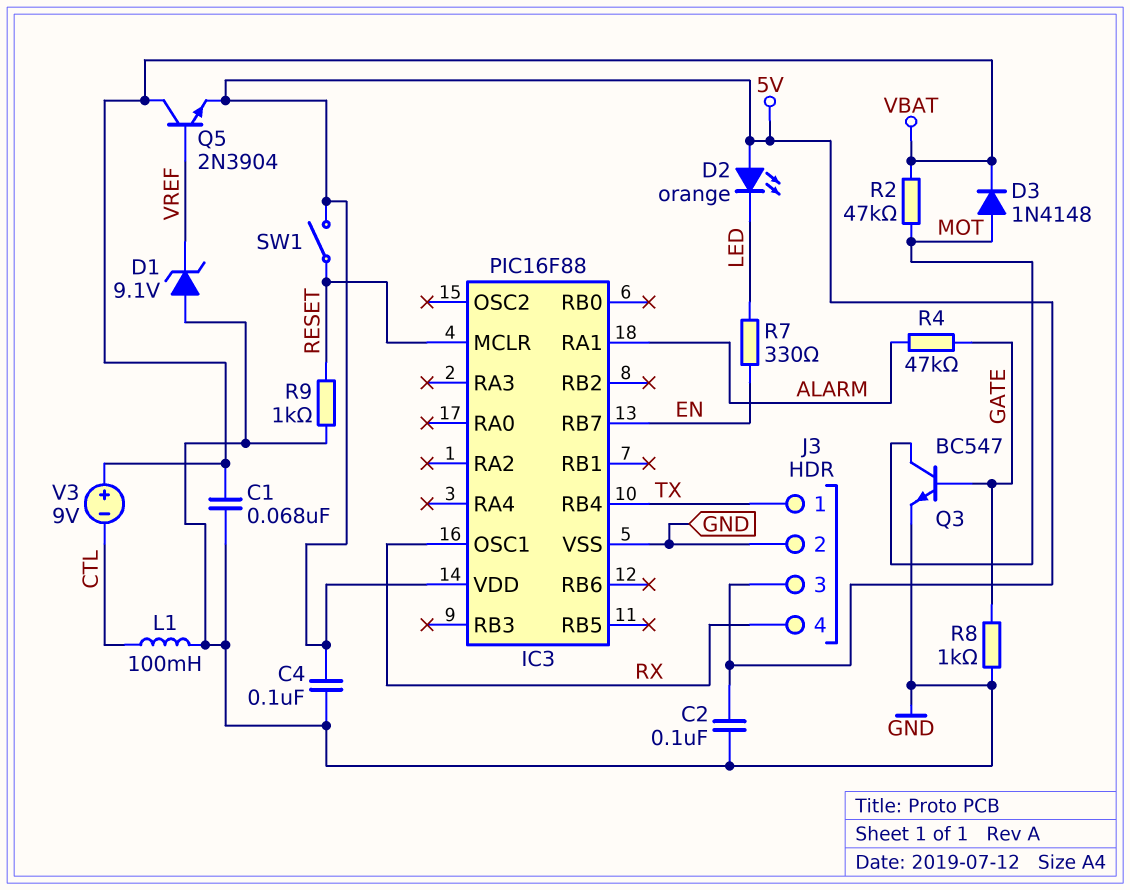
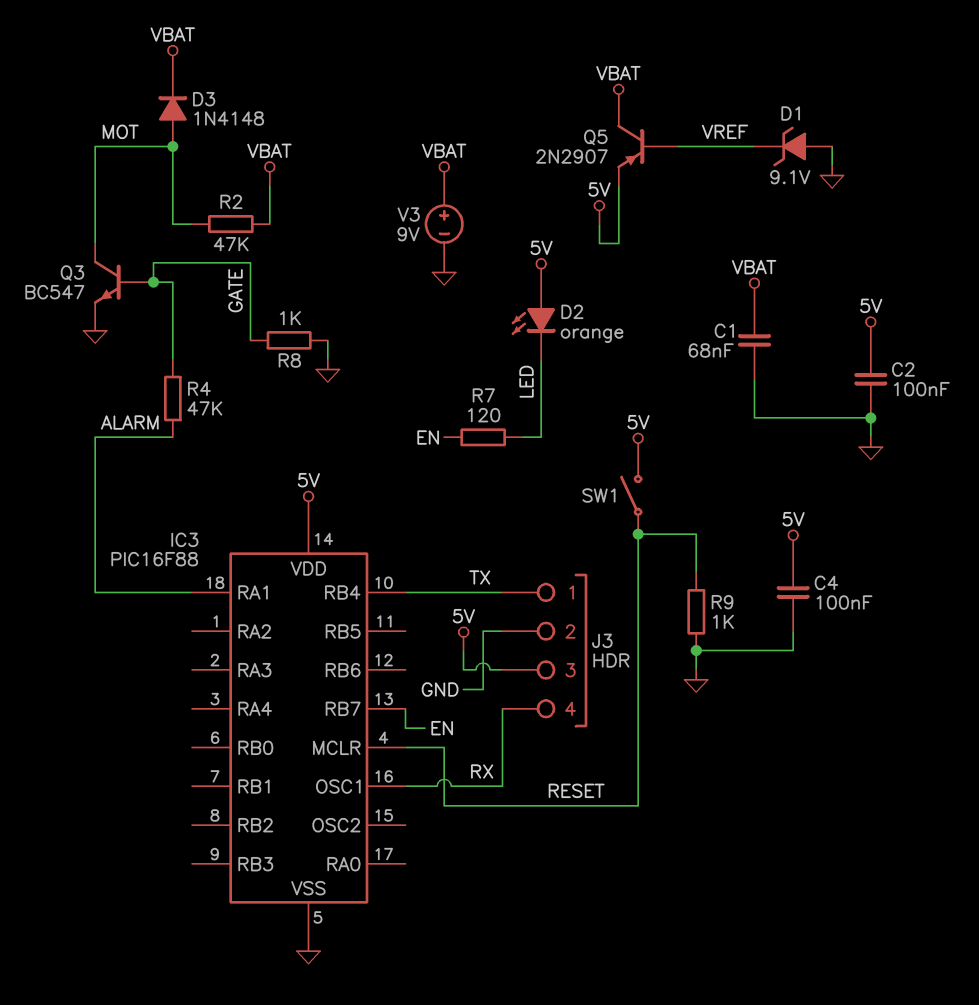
L1: 100mH (CTL, GND) -> none
Q5: NPN 2N3904 (B VREF, C VBAT, E 5V) -> PNP 2N2907 (B VREF, C VBAT, E 5V)
R7: 330 (EN, LED) -> 120 (EN, LED)
V3: 9V (plus VBAT, minus CTL) -> 9V (plus VBAT, minus GND)

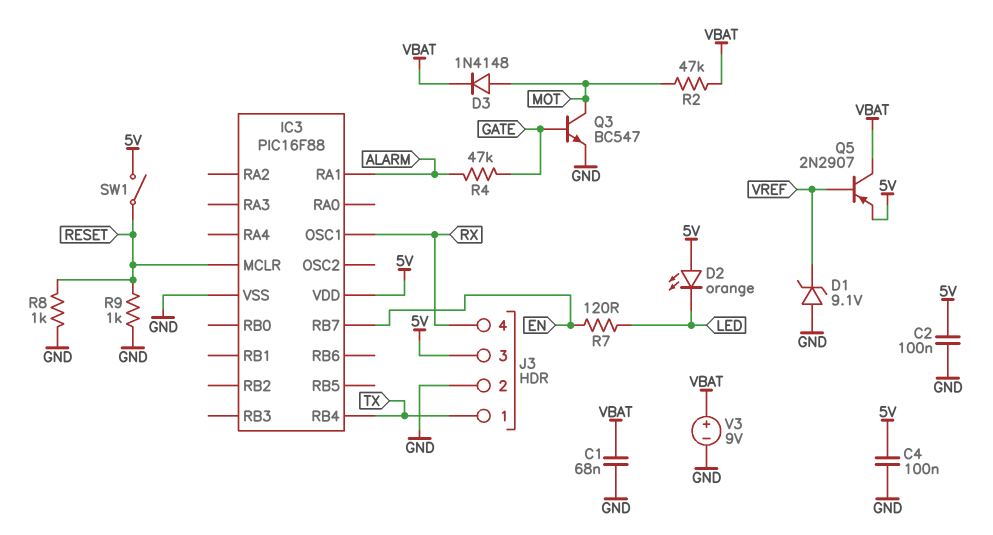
R8: 1k (GATE, GND) -> 1k (GND, RESET)

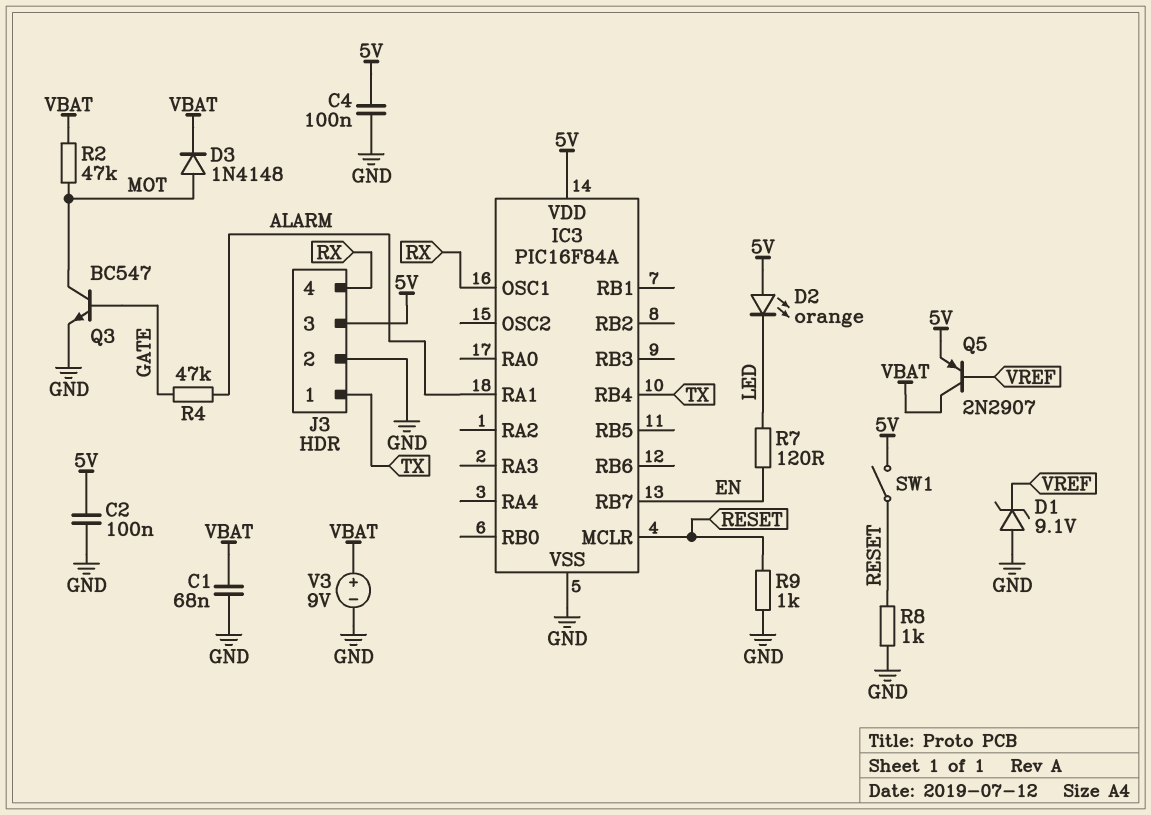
IC3: PIC16F88 -> PIC16F84A

